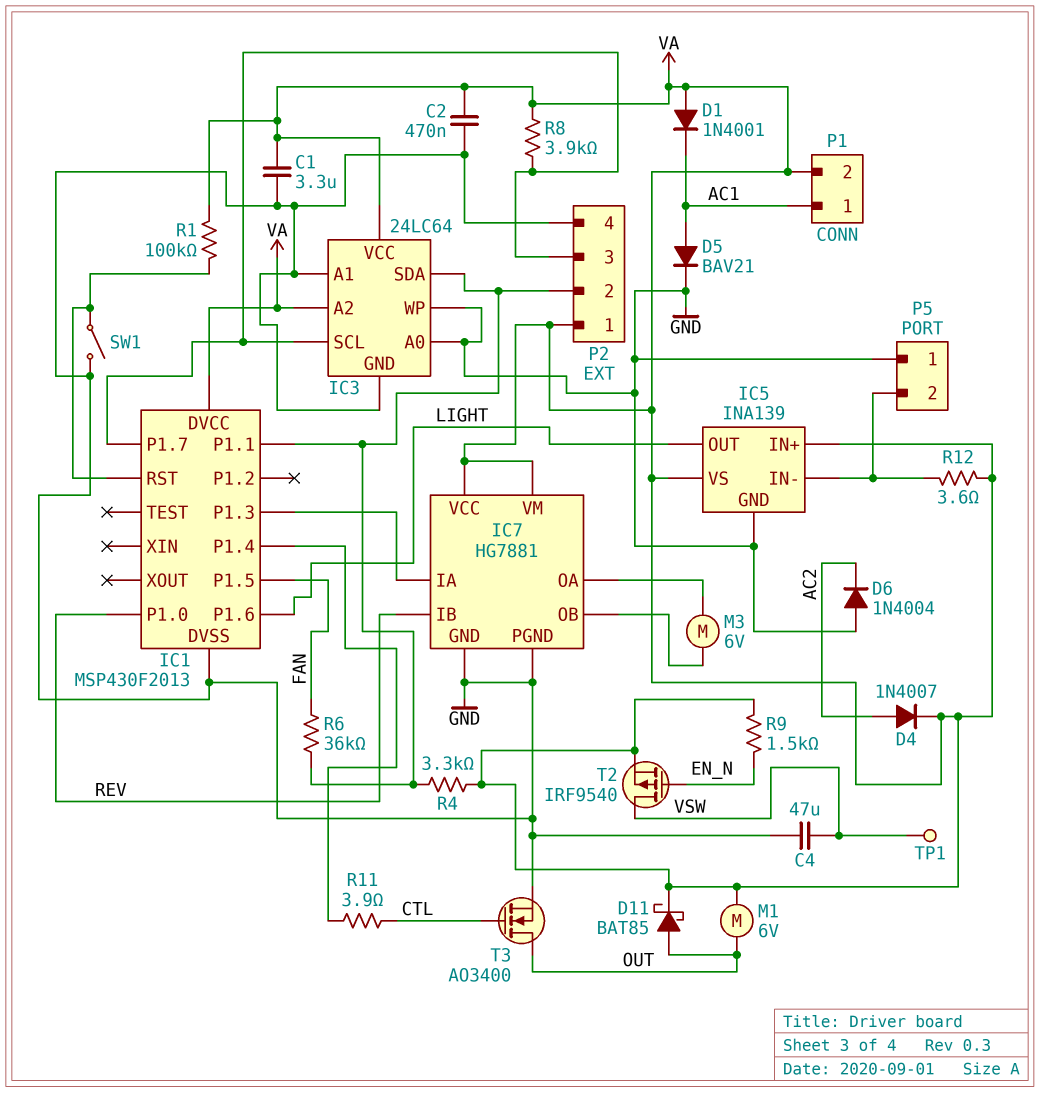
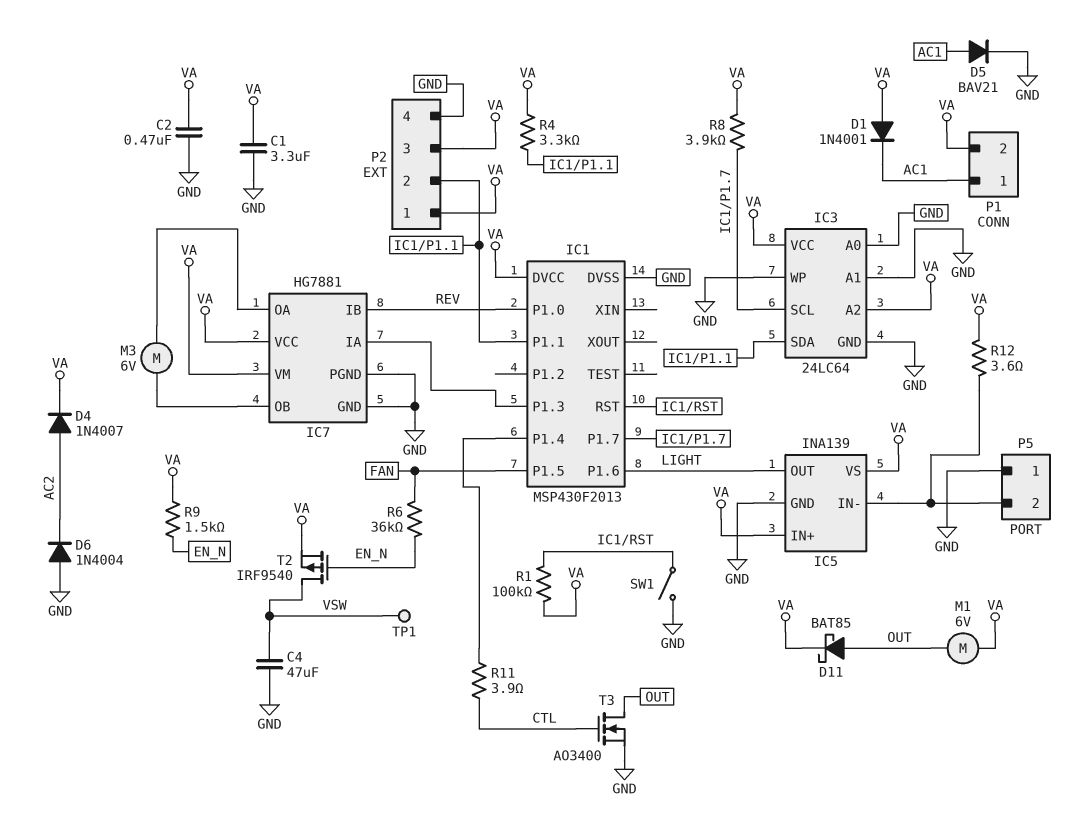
P2 pin 3: IC1/P1.7 -> VA
R6: 36k (FAN, IC1/P1.1) -> 36k (EN_N, FAN)

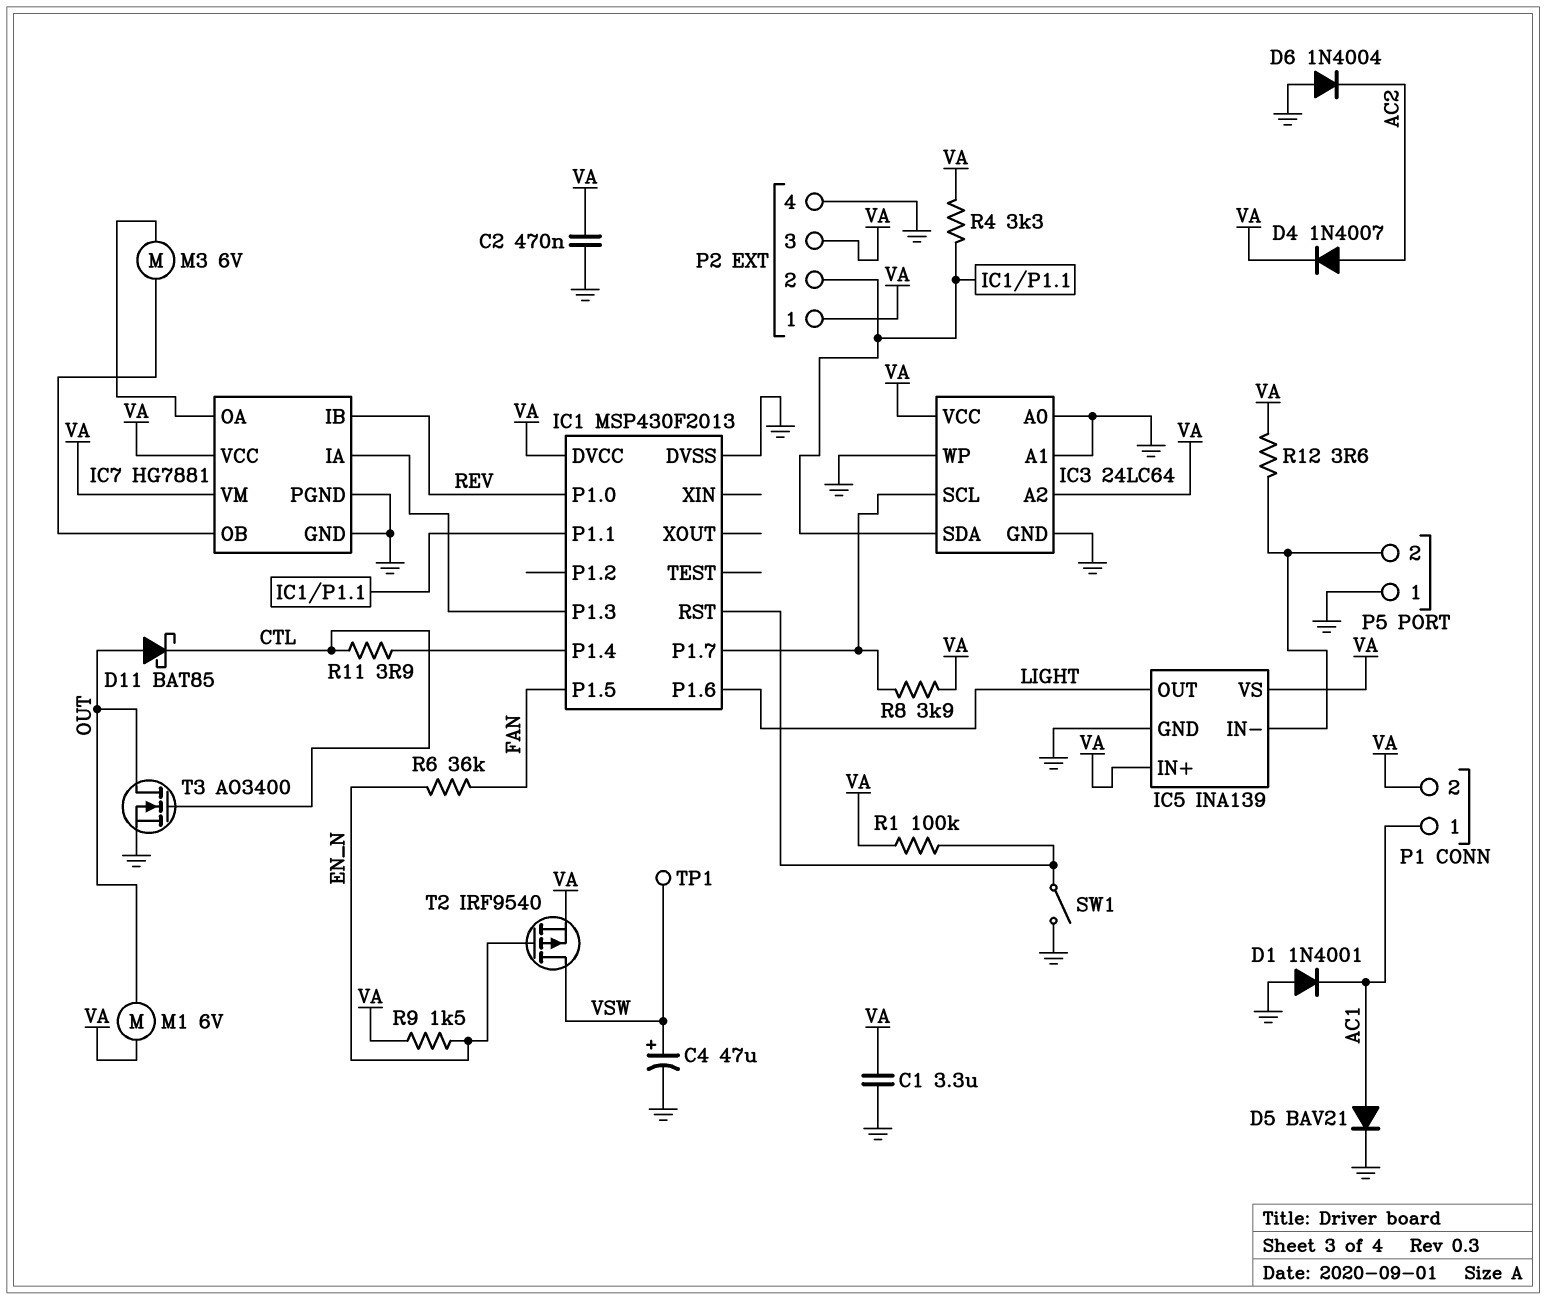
C4: 47uF (GND, VSW) -> 47uF (plus VSW, minus GND)
D1: diode 1N4001 (A VA, K AC1) -> diode 1N4001 (A GND, K AC1)
D11: schottky BAT85 (A OUT, K VA) -> schottky BAT85 (A OUT, K CTL)

